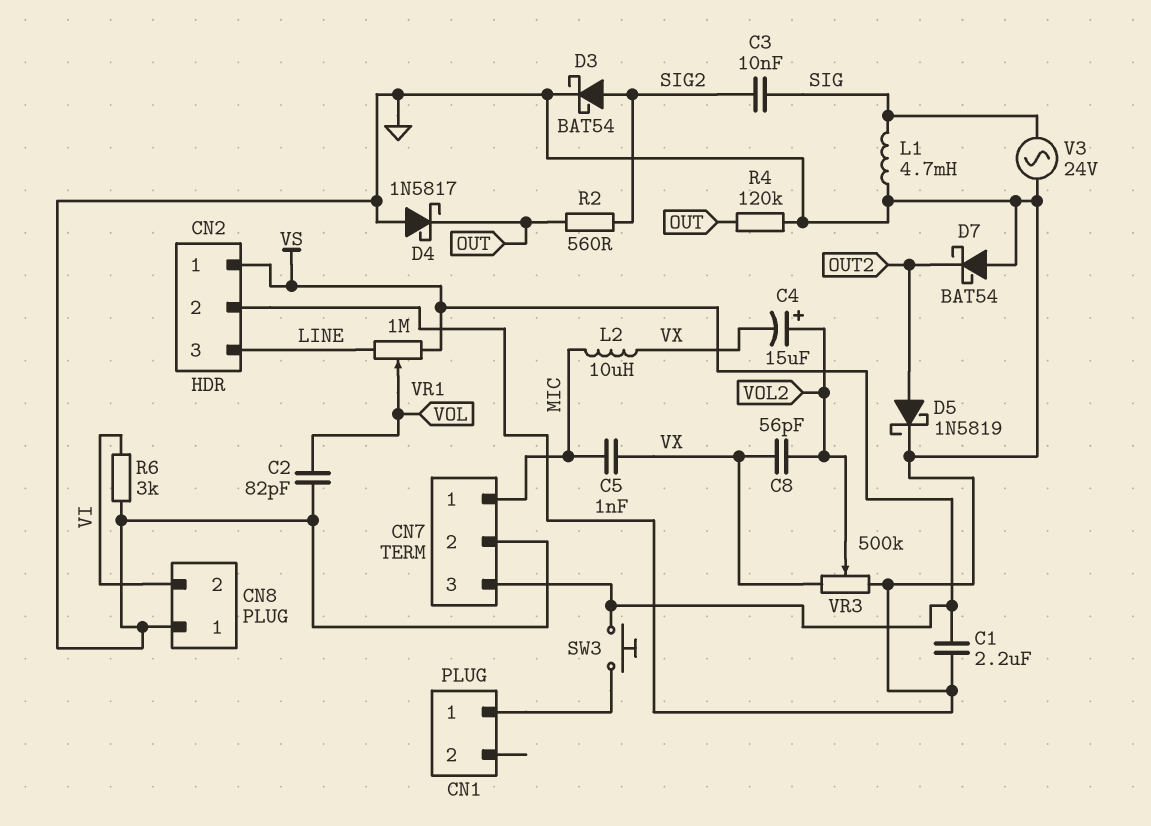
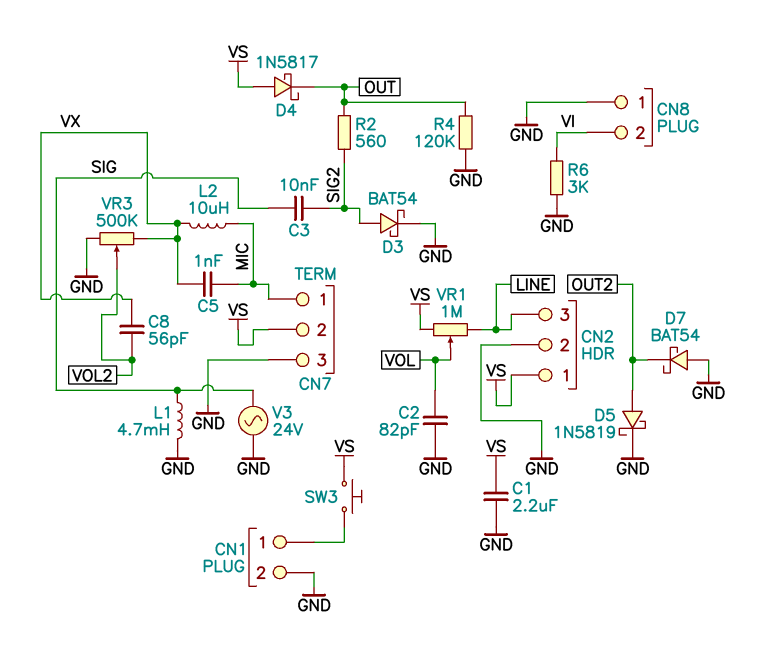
C4: 15uF (plus VOL2, minus VX) -> none
CN1 pin 2: none -> GND
CN7 pin 2: GND -> VS
CN7 pin 3: VS -> GND
D4: schottky 1N5817 (A GND, K OUT) -> schottky 1N5817 (A VS, K OUT)

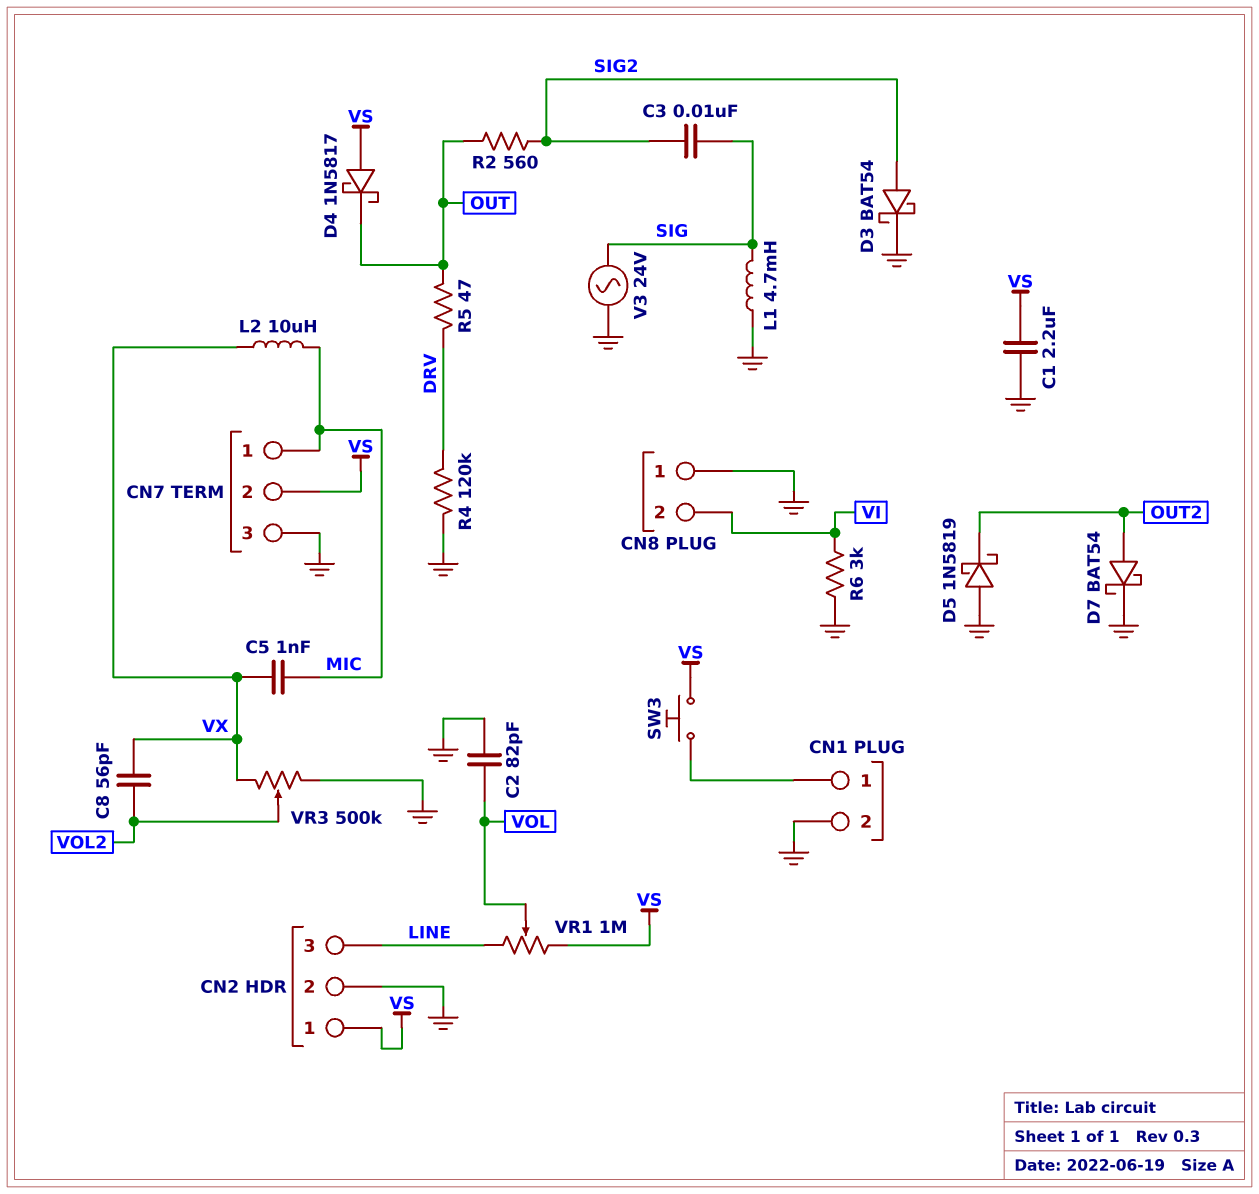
D5: schottky 1N5819 (A OUT2, K GND) -> schottky 1N5819 (A GND, K OUT2)
D7: schottky BAT54 (A GND, K OUT2) -> schottky BAT54 (A OUT2, K GND)
R4: 120k (GND, OUT) -> 120k (DRV, GND)
R5: none -> 47 (DRV, OUT)

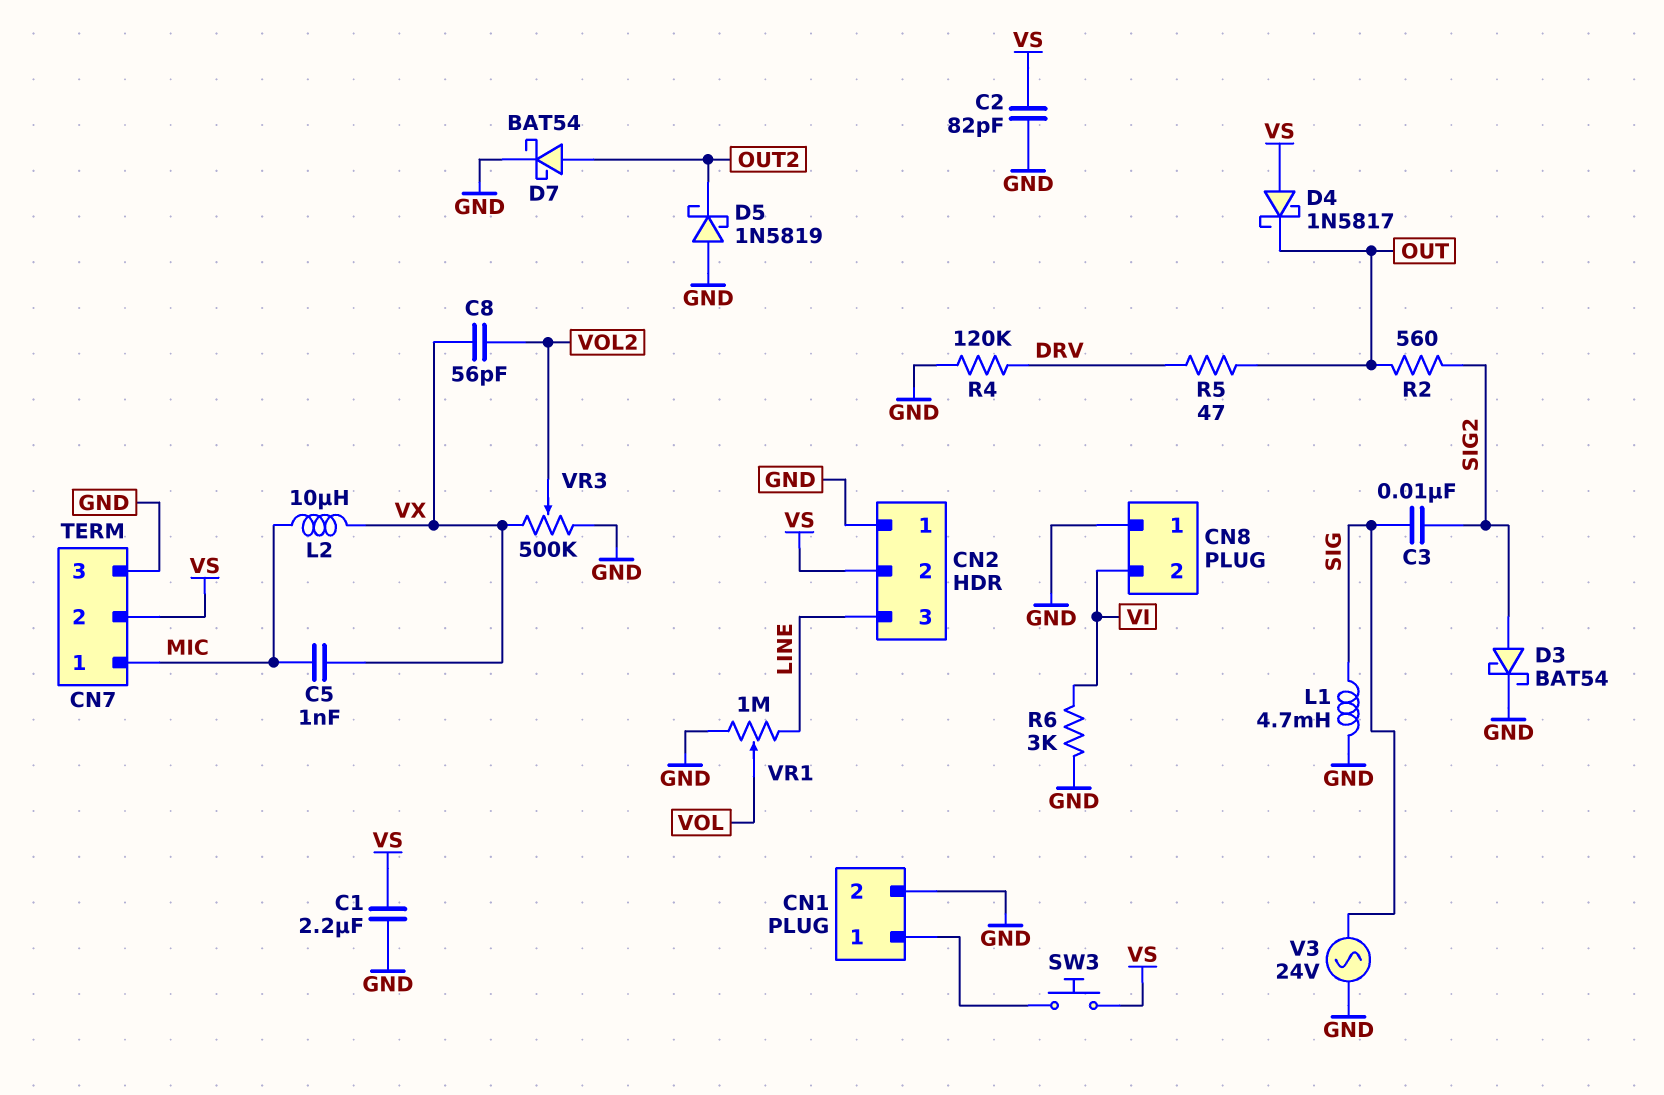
C2: 82pF (GND, VOL) -> 82pF (GND, VS)
CN2 pin 1: VS -> GND
CN2 pin 2: GND -> VS
VR1: 1M (LINE, VS, wiper VOL) -> 1M (GND, LINE, wiper VOL)

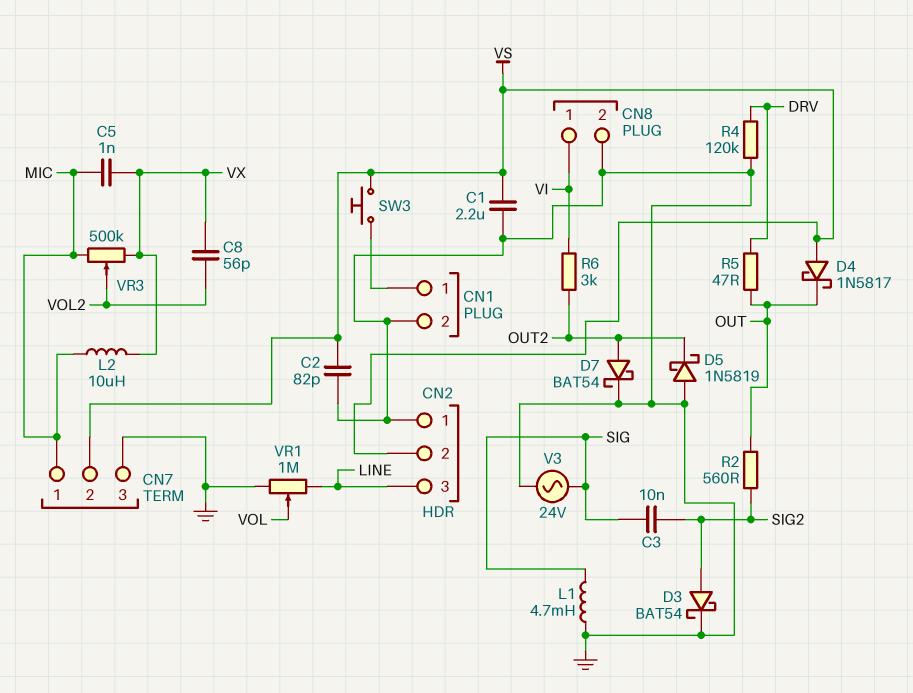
CN8 pin 1: GND -> VI
CN8 pin 2: VI -> GND
R6: 3k (GND, VI) -> 3k (OUT2, VI)
VR3: 500k (GND, VX, wiper VOL2) -> 500k (MIC, VX, wiper VOL2)

